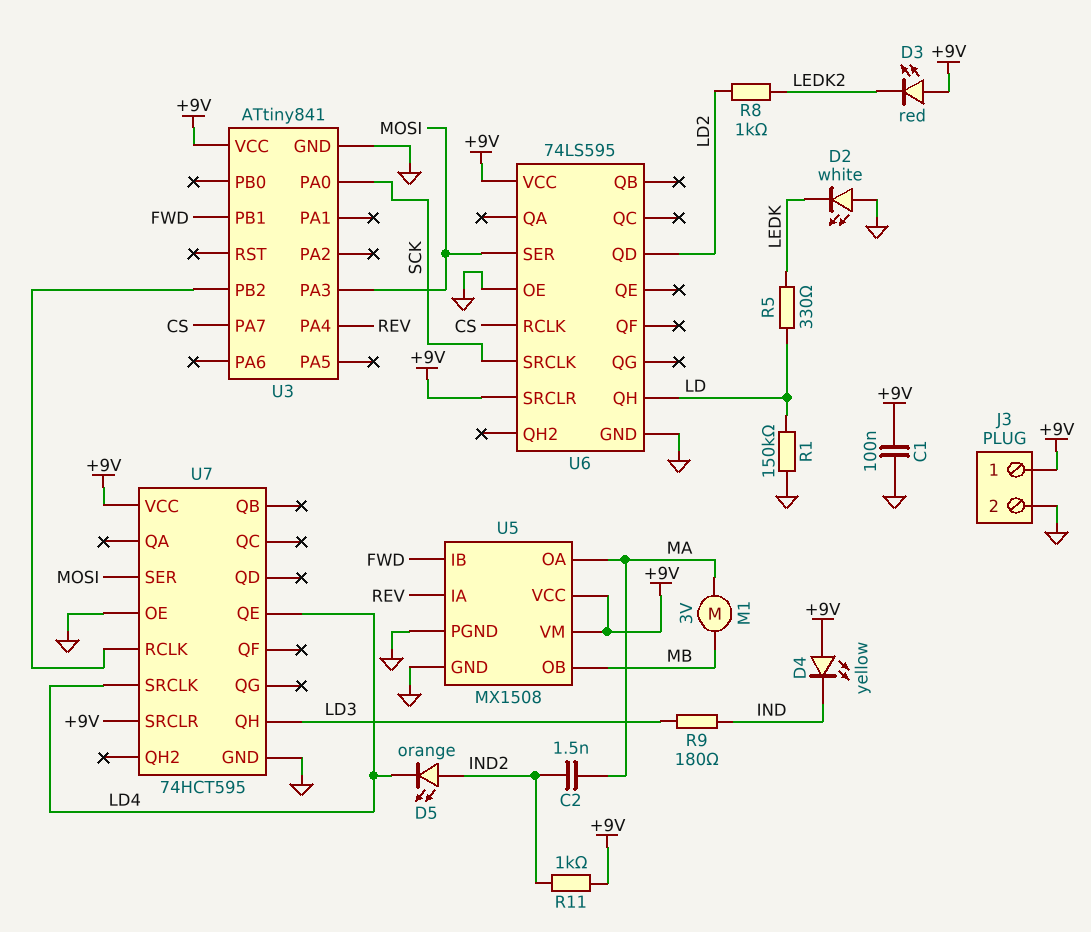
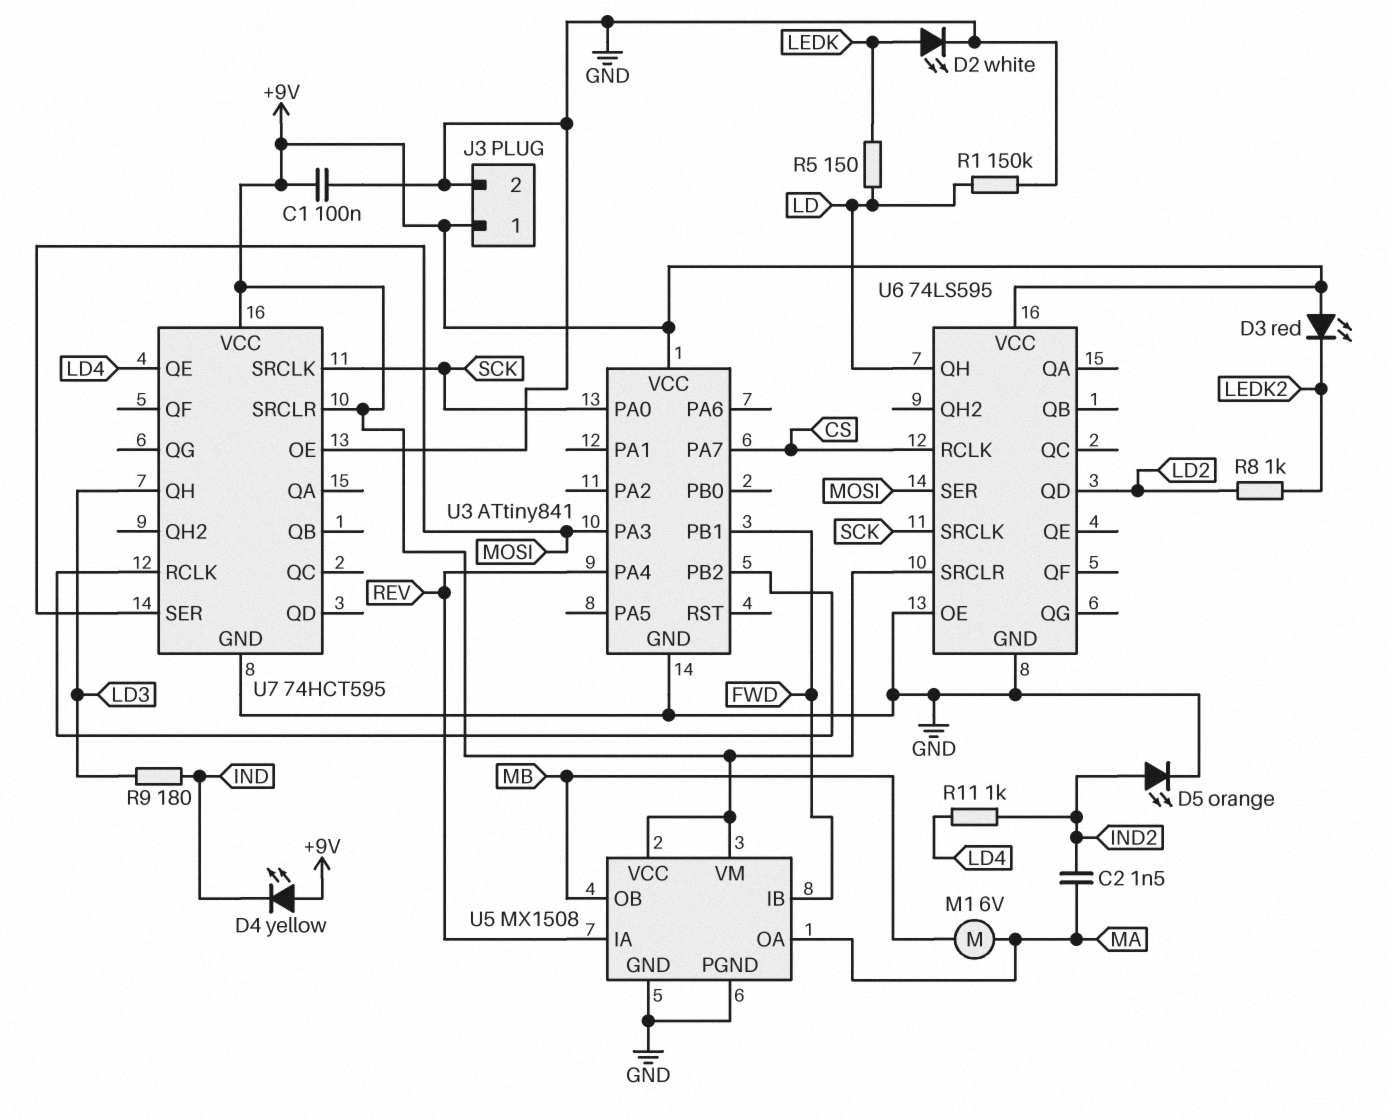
D2: LED white (A GND, K LEDK) -> LED white (A LEDK, K GND)
D5: LED orange (A IND2, K LD4) -> LED orange (A IND2, K GND)
M1: motor 3V (MA, MB) -> motor 6V (MA, MB)
R5: 330 (LD, LEDK) -> 150 (LD, LEDK)
R11: 1k (+9V, IND2) -> 1k (IND2, LD4)
U7 pin SRCLK: LD4 -> SCK

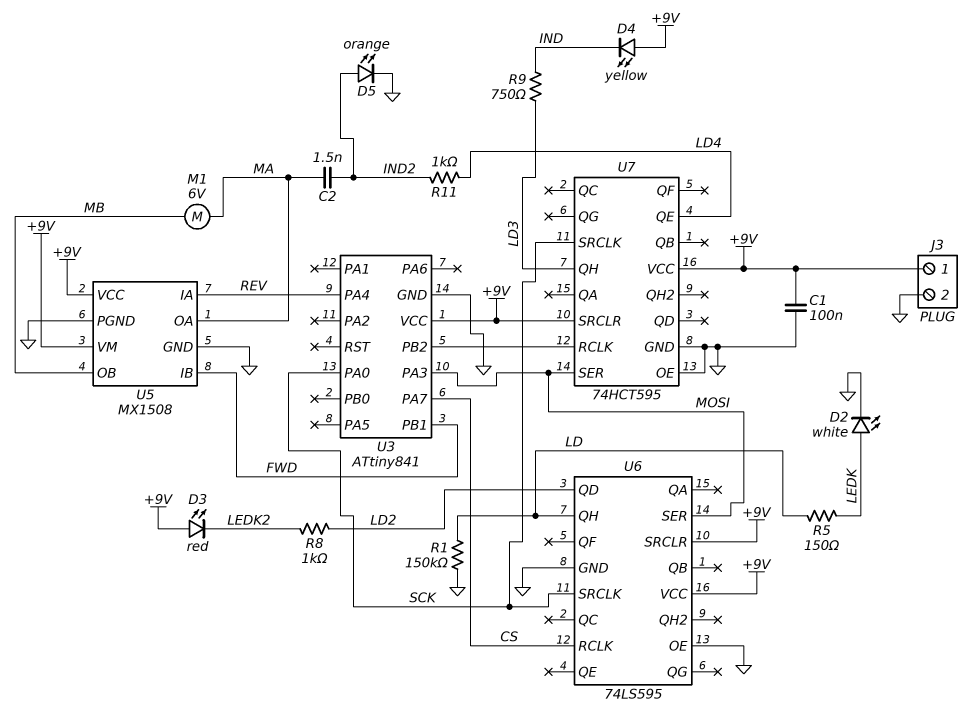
R9: 180 (IND, LD3) -> 750 (IND, LD3)

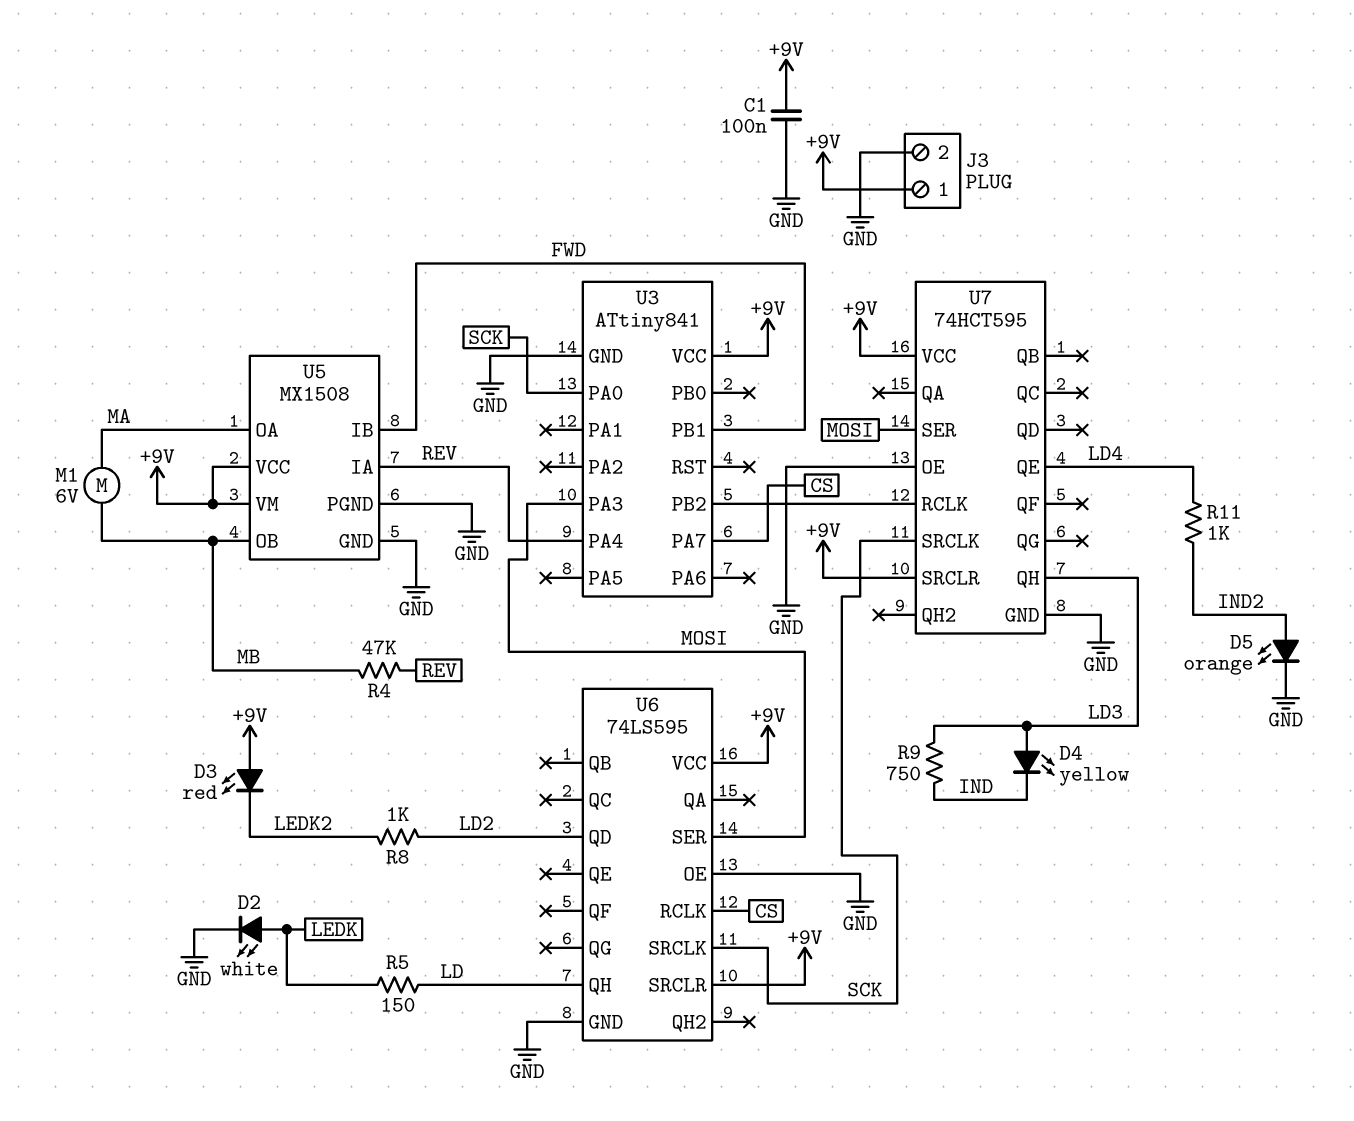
C2: 1.5nF (IND2, MA) -> none
D4: LED yellow (A +9V, K IND) -> LED yellow (A LD3, K IND)
R1: 150k (GND, LD) -> none
R4: none -> 47k (MB, REV)

